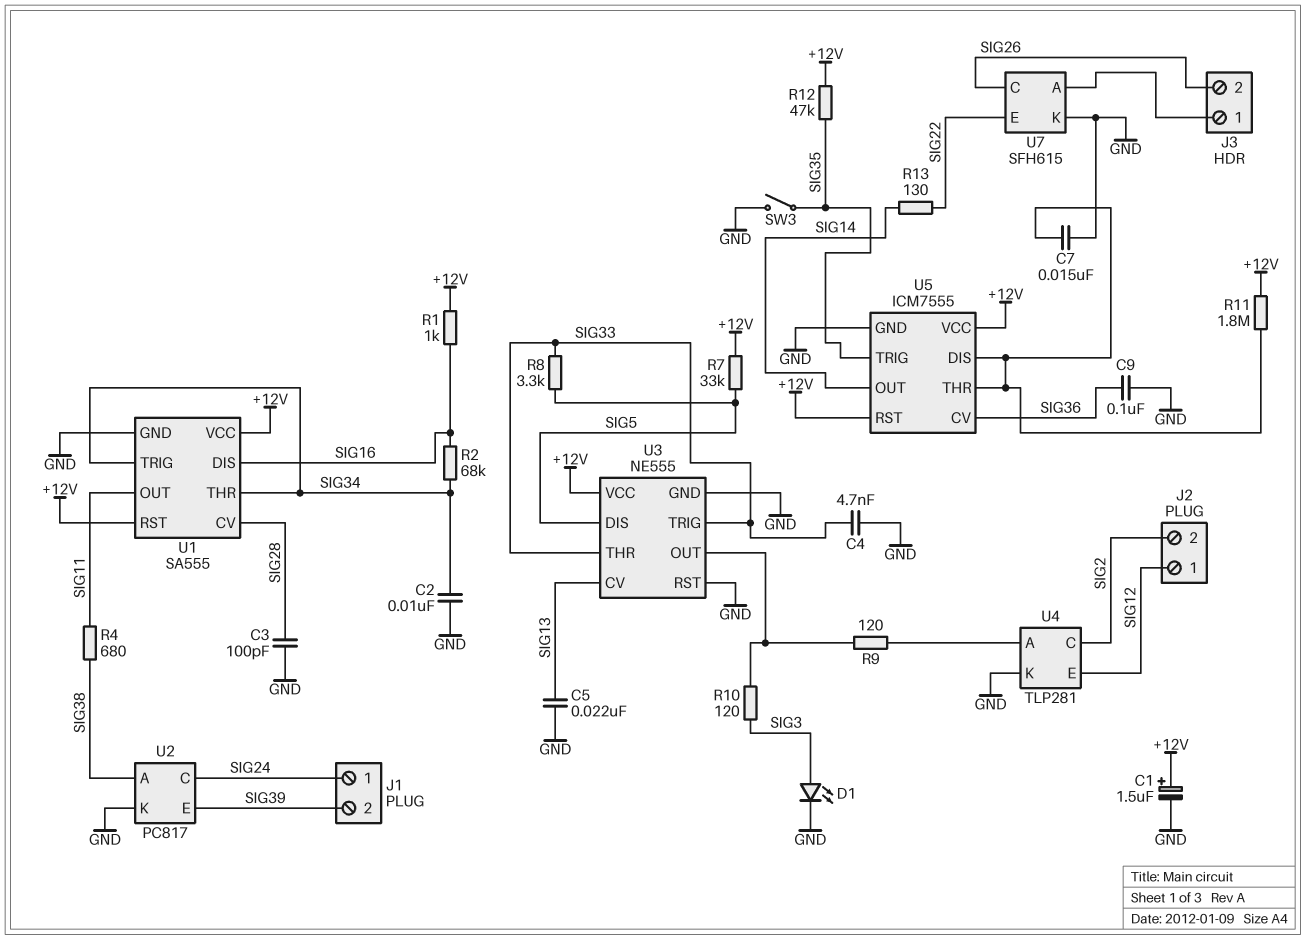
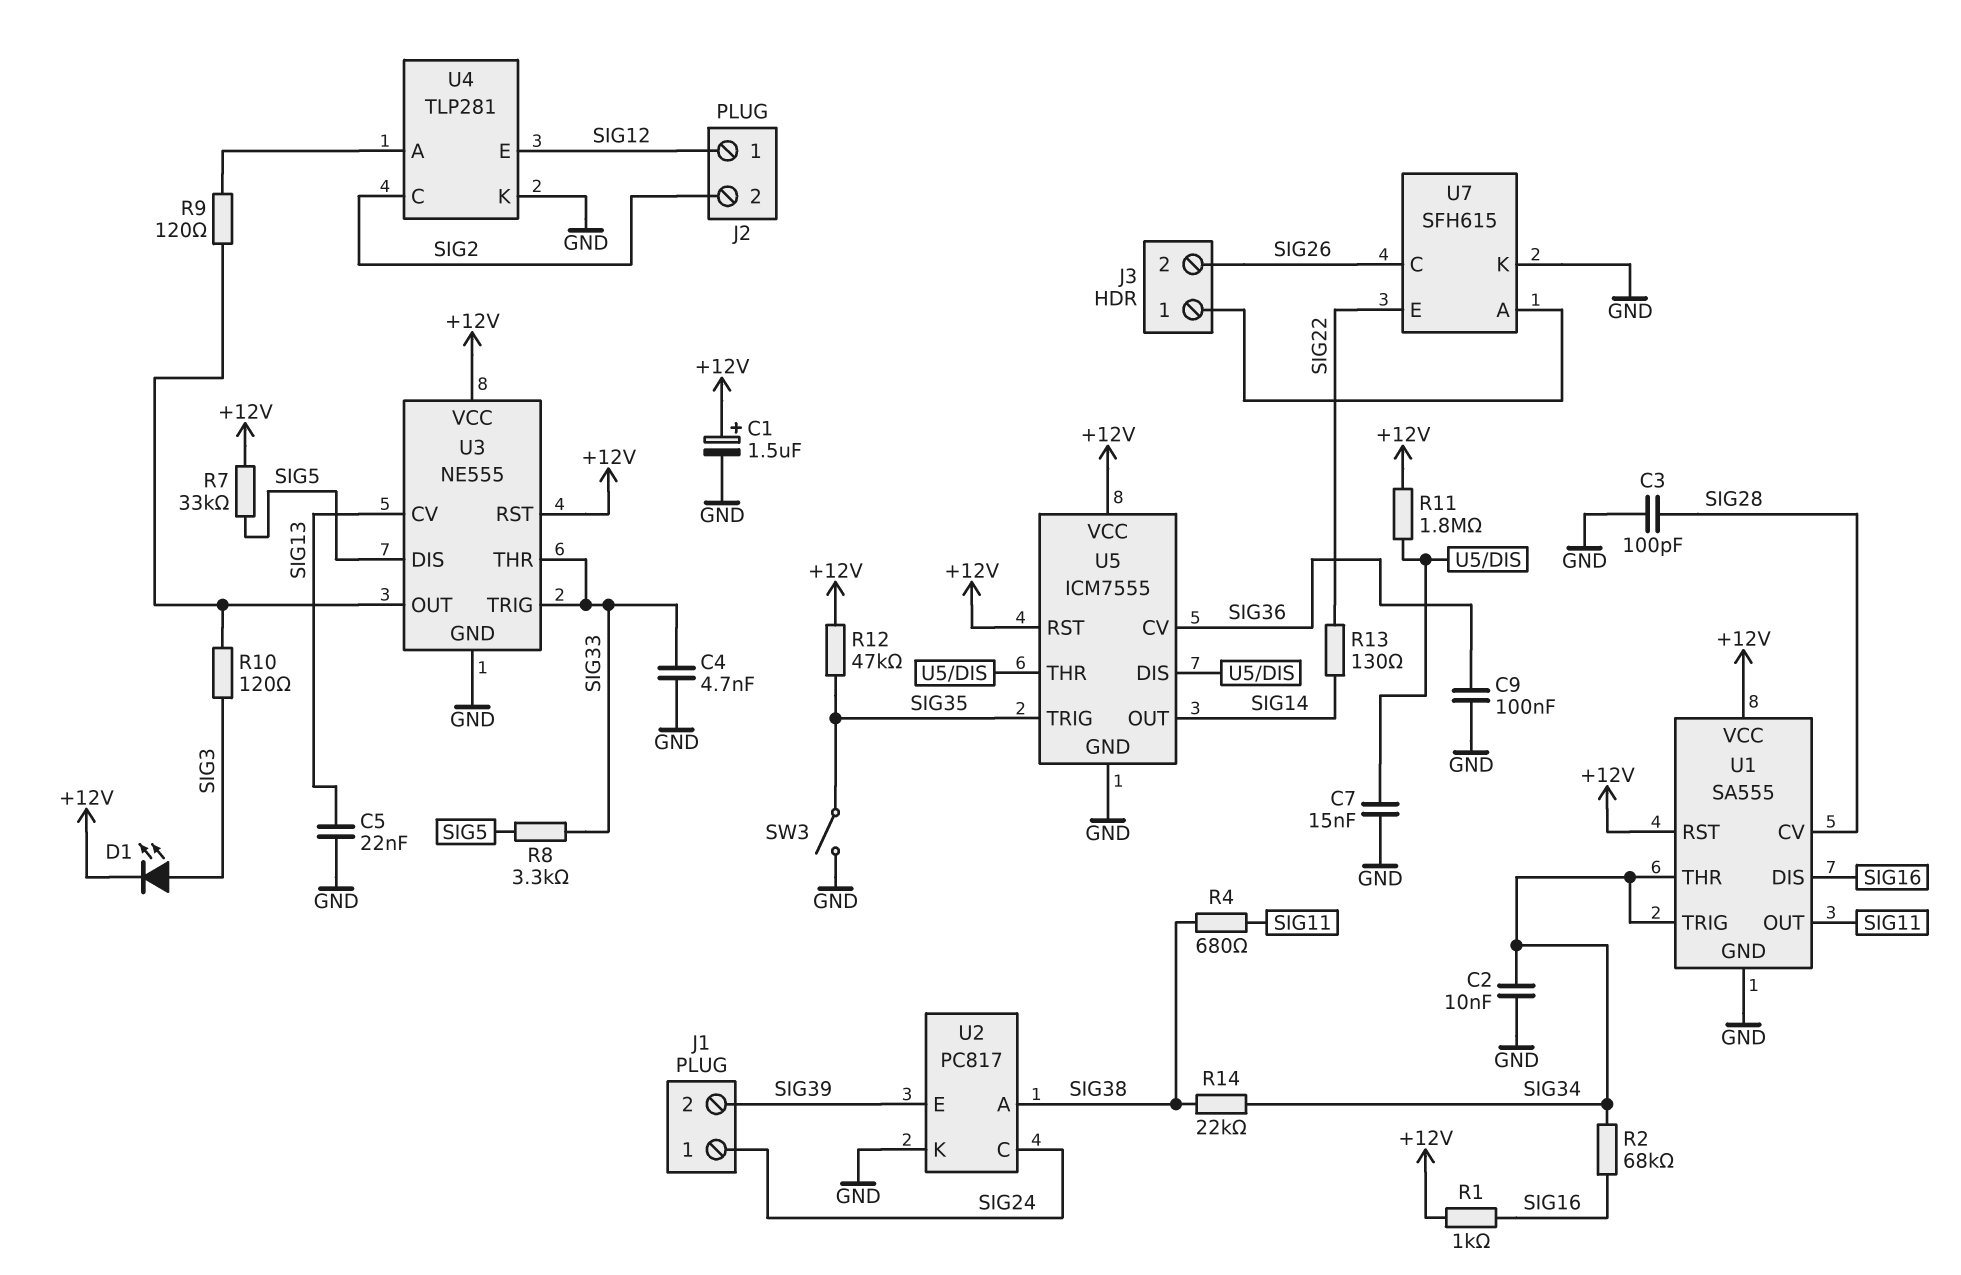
D1: LED (A SIG3, K GND) -> LED (A SIG3, K +12V)
R14: none -> 22k (SIG34, SIG38)
U3 pin RST: GND -> +12V

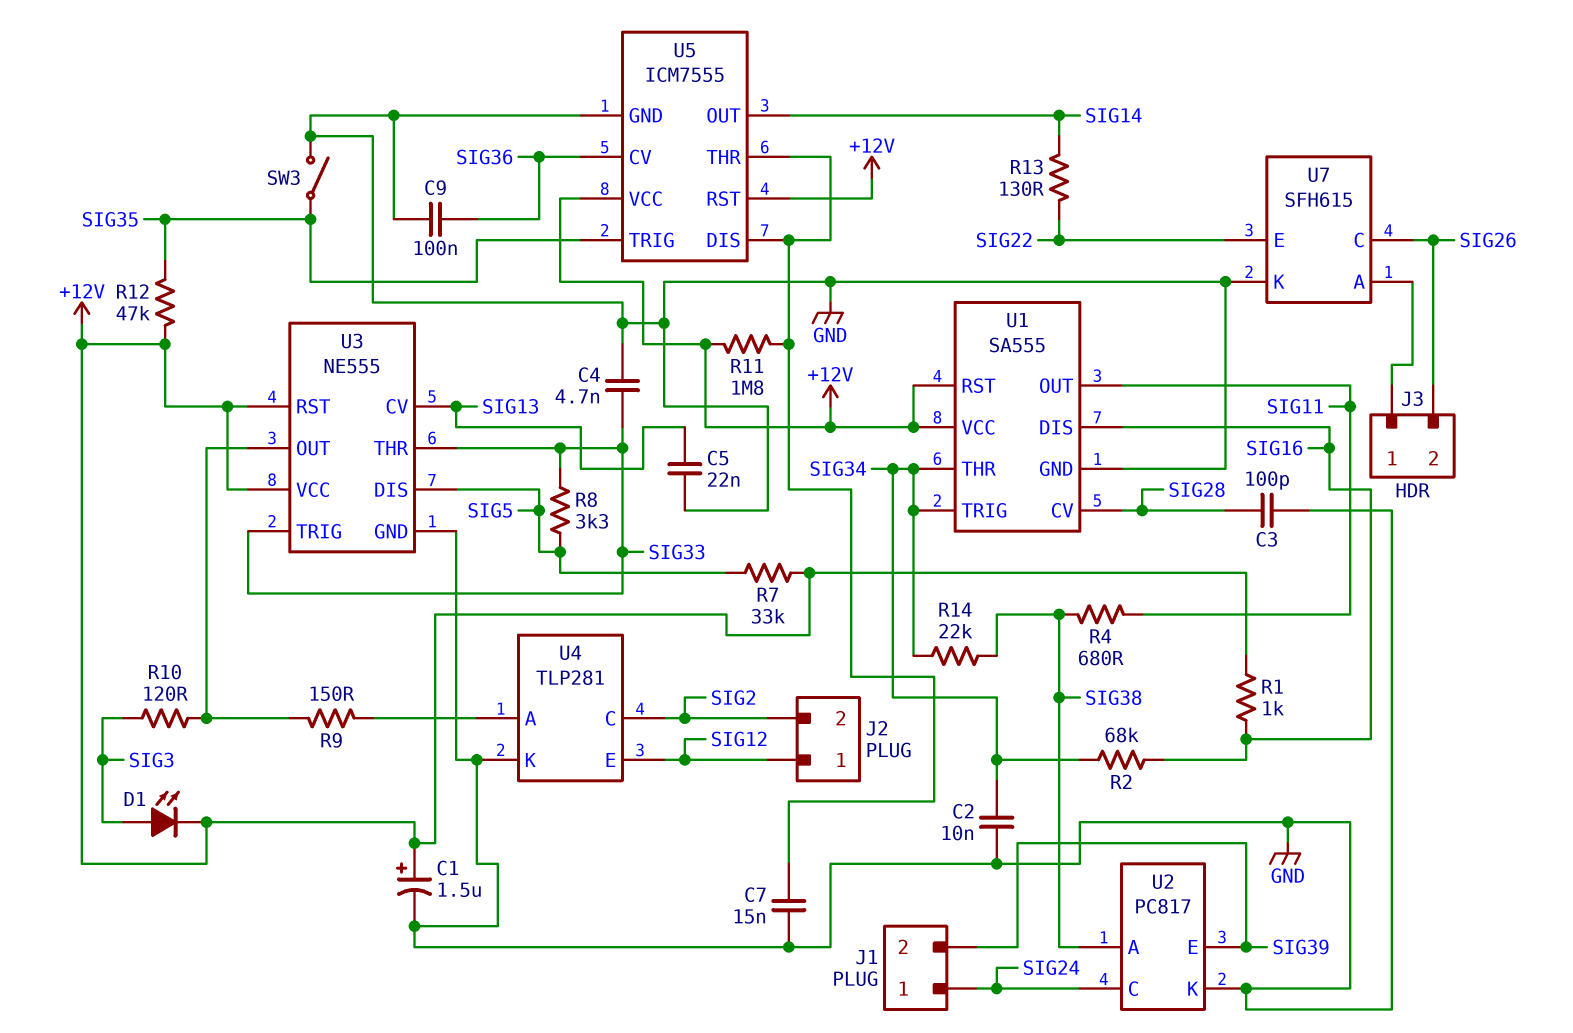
R9: 120 (U3/OUT, U4/A) -> 150 (U3/OUT, U4/A)

